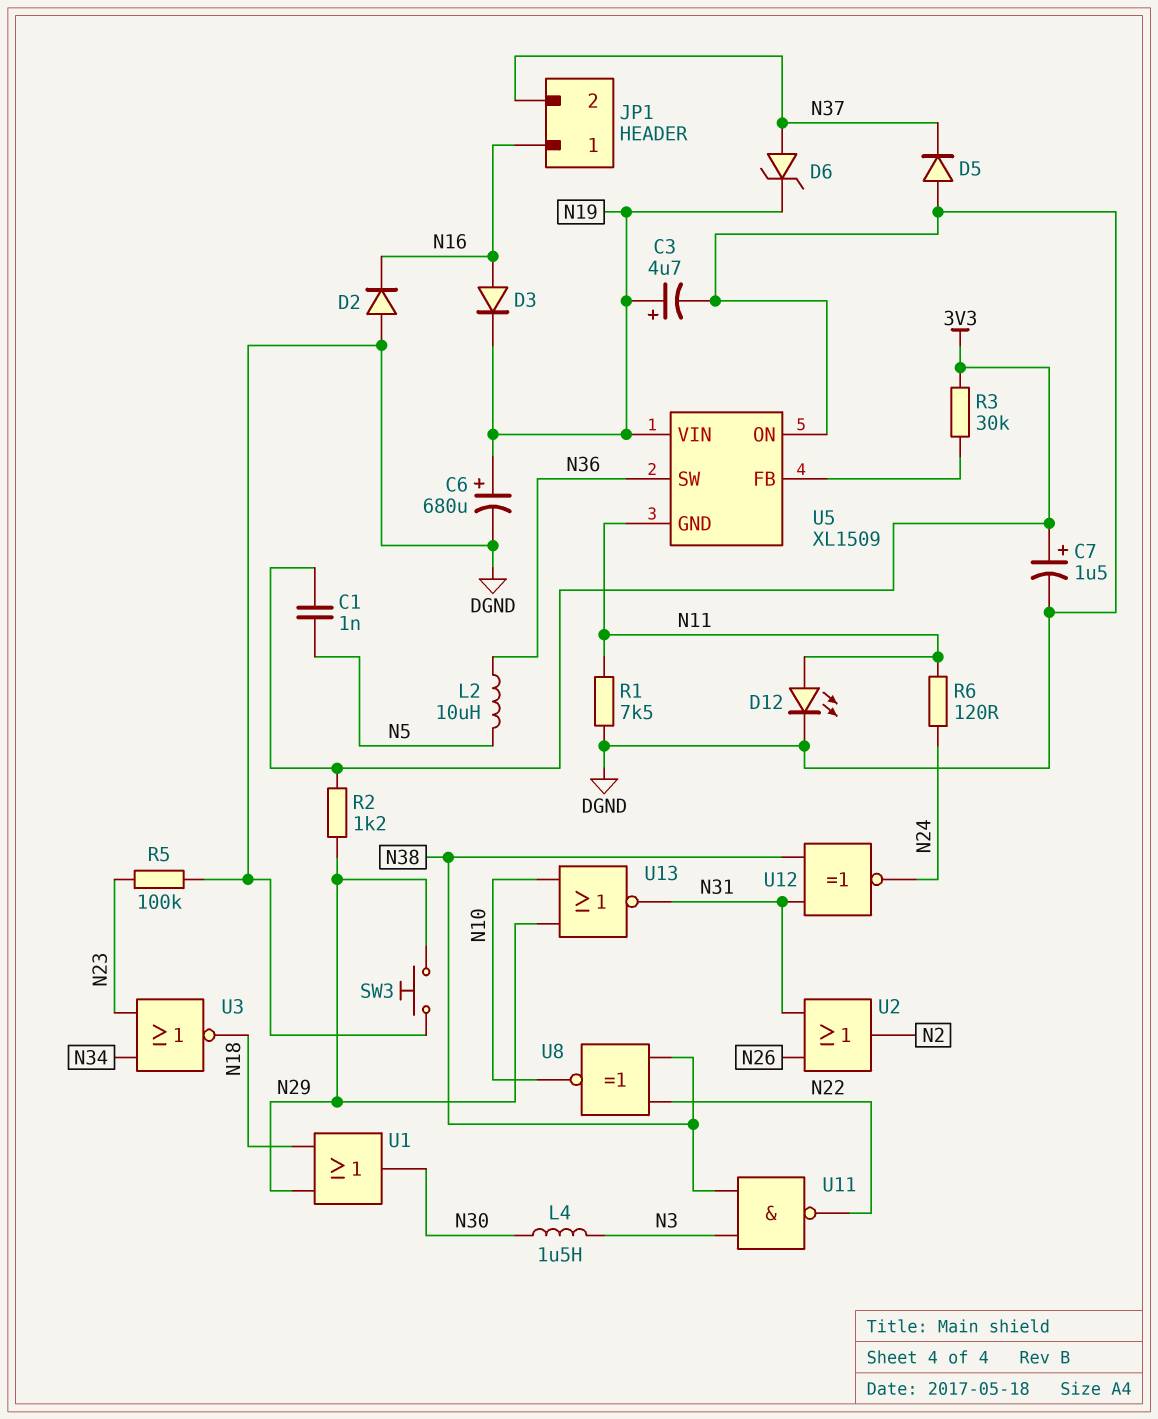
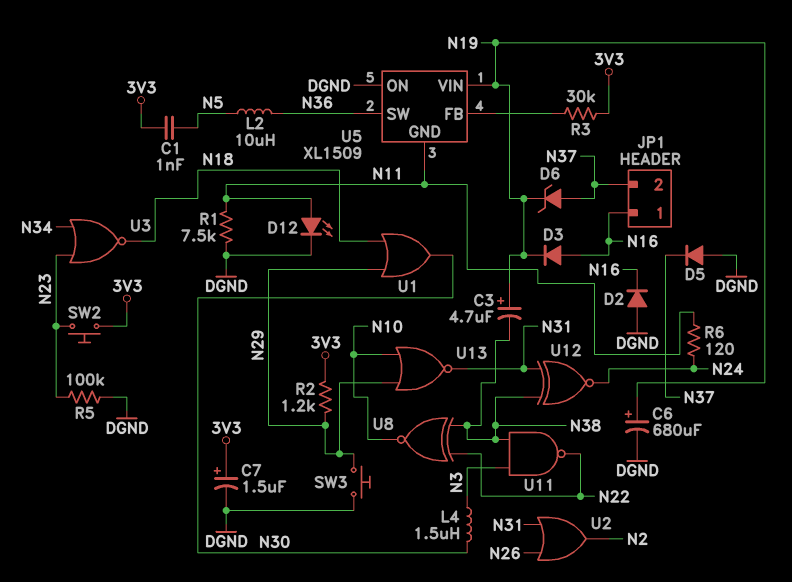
C3: 4.7uF (plus N19, minus DGND) -> 4.7uF (plus N19, minus N38)
SW2: none -> button (3V3, N23)

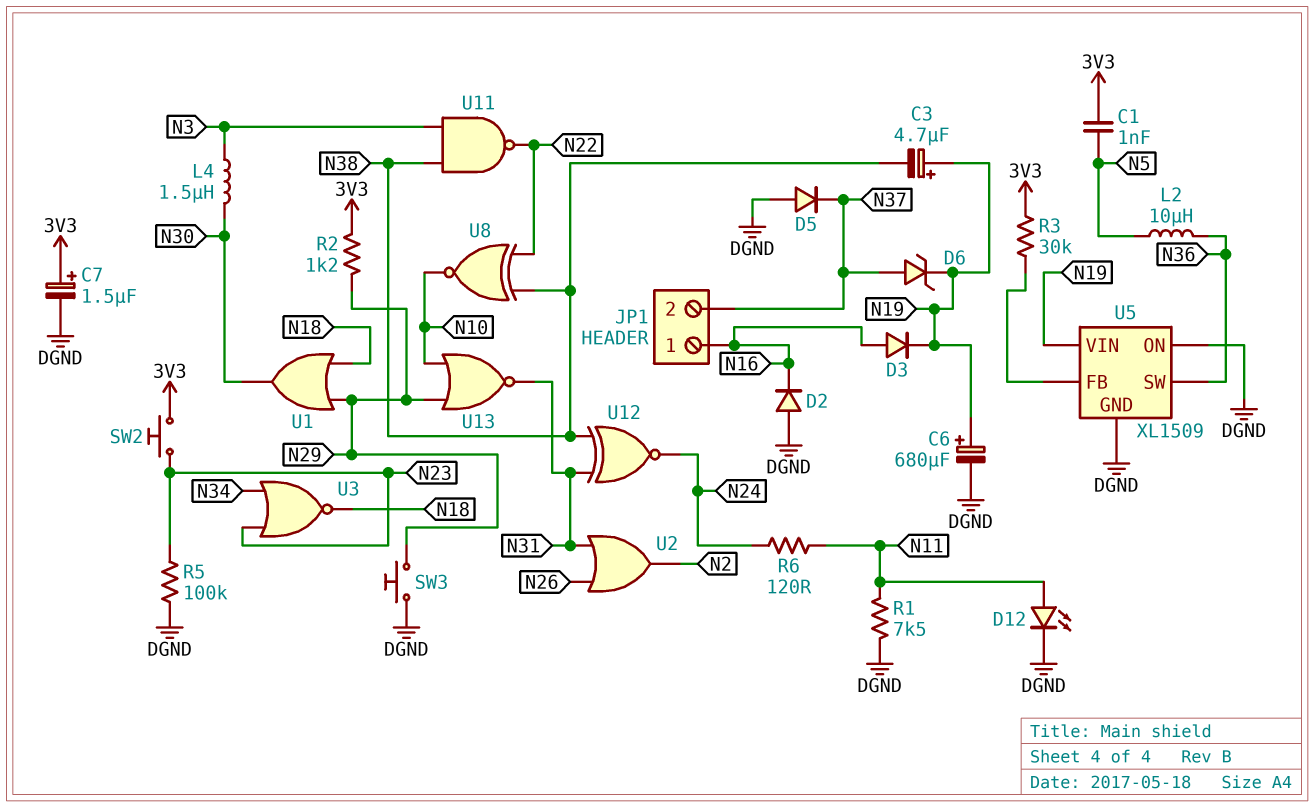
U5 pin GND: N11 -> DGND

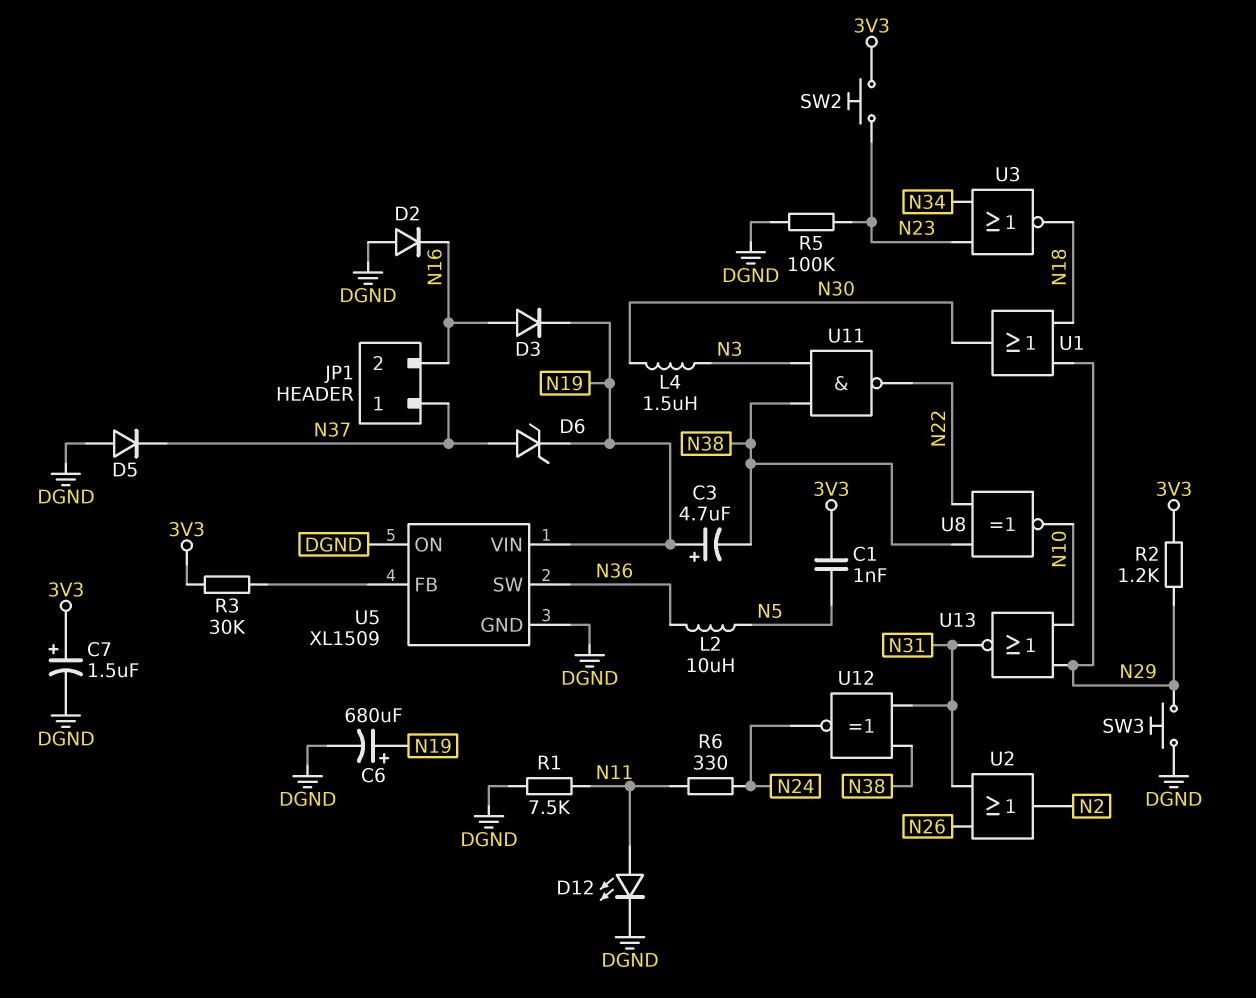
JP1 pin 1: N16 -> N37
JP1 pin 2: N37 -> N16
R6: 120 (N11, N24) -> 330 (N11, N24)

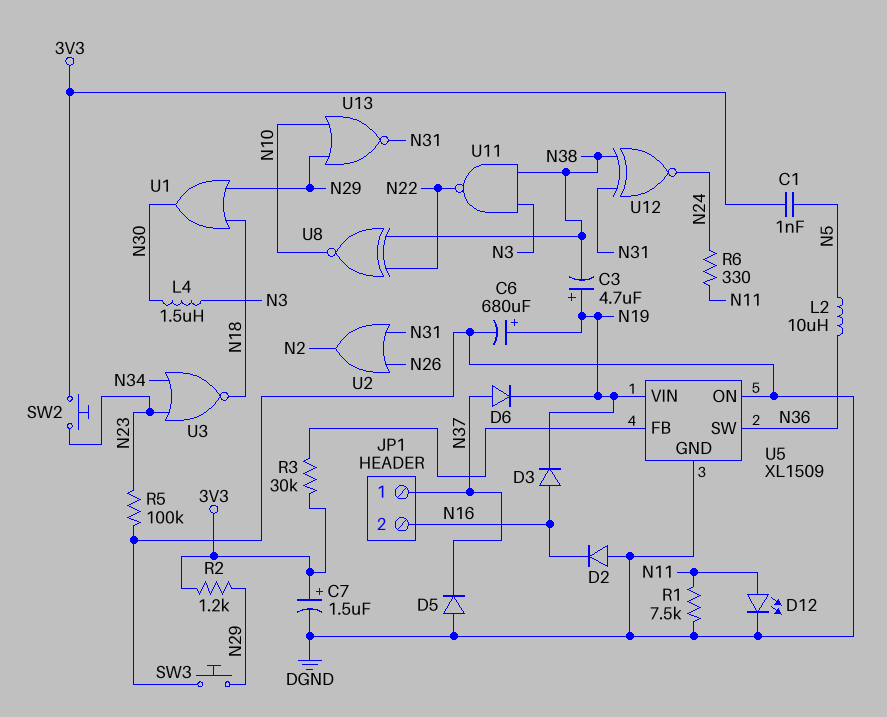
D6: zener (A N37, K N19) -> diode (A N37, K N19)

